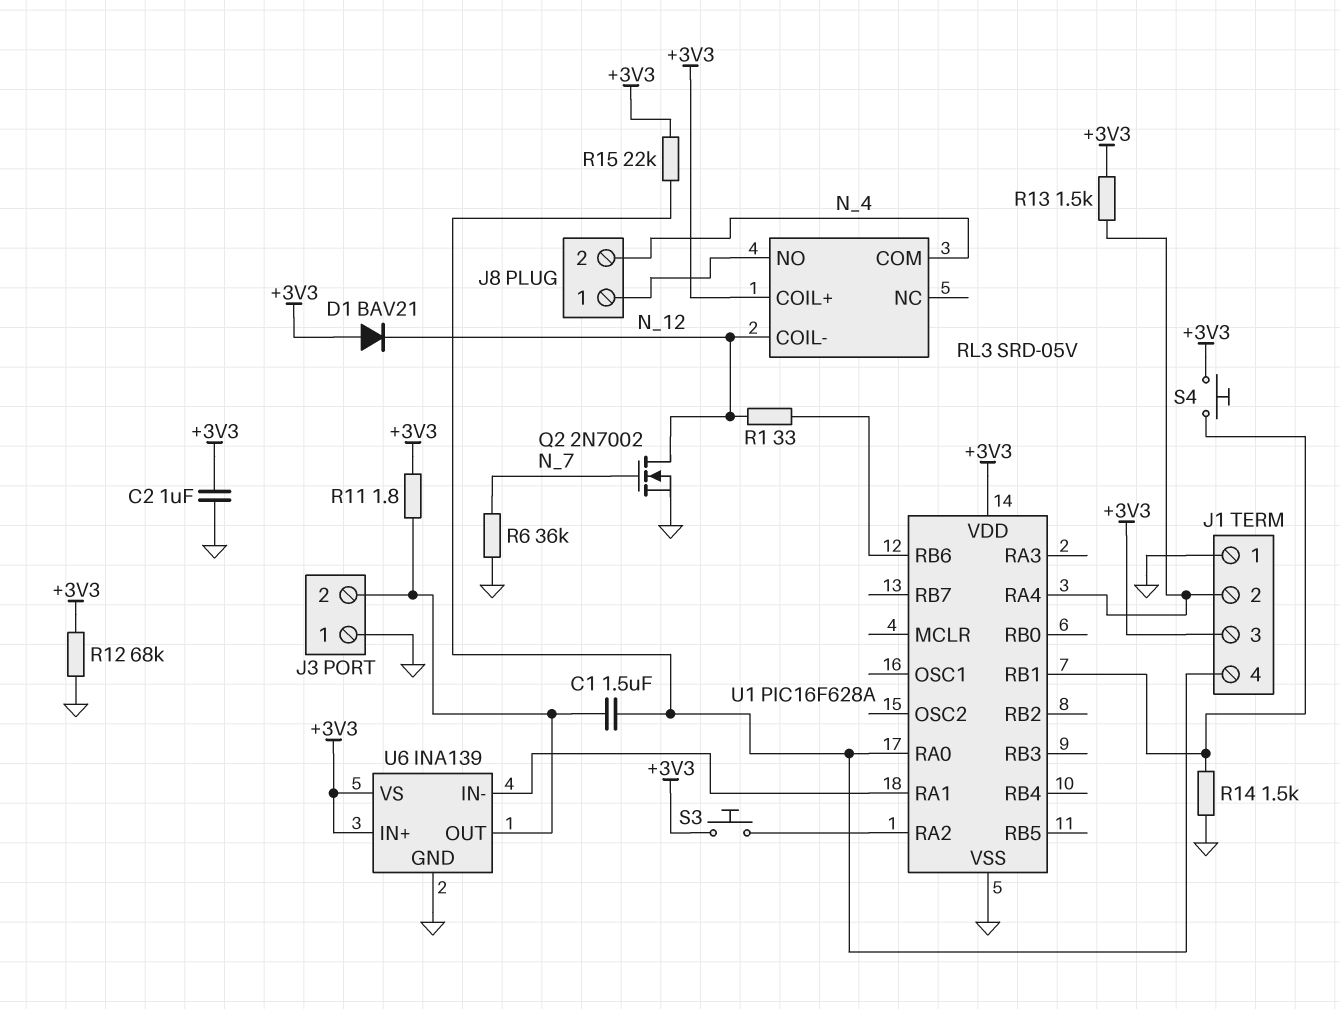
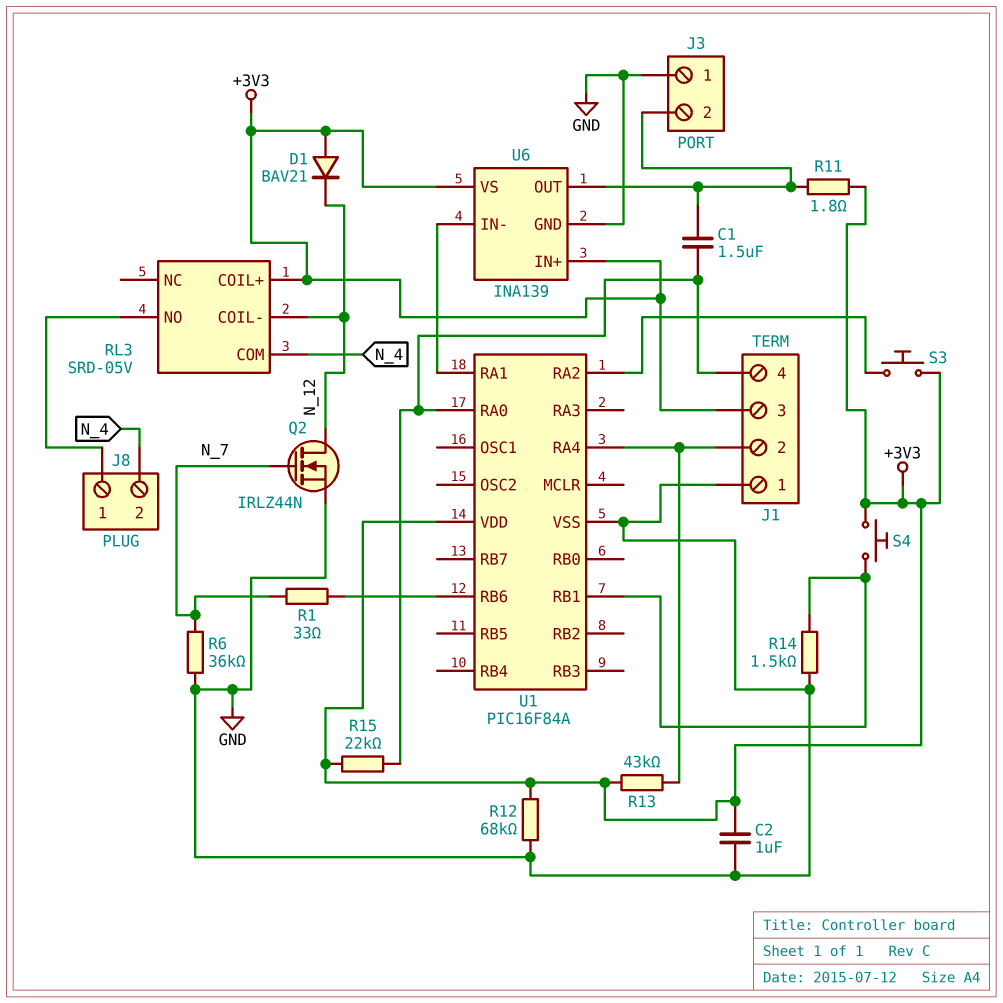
Q2: NMOS 2N7002 (G N_7, D N_12, S GND) -> NMOS IRLZ44N (G N_7, D N_12, S GND)
R1: 33 (N_12, U1/RB6) -> 33 (N_7, U1/RB6)
R13: 1.5k (+3V3, J1/2) -> 43k (+3V3, J1/2)
U1: PIC16F628A -> PIC16F84A

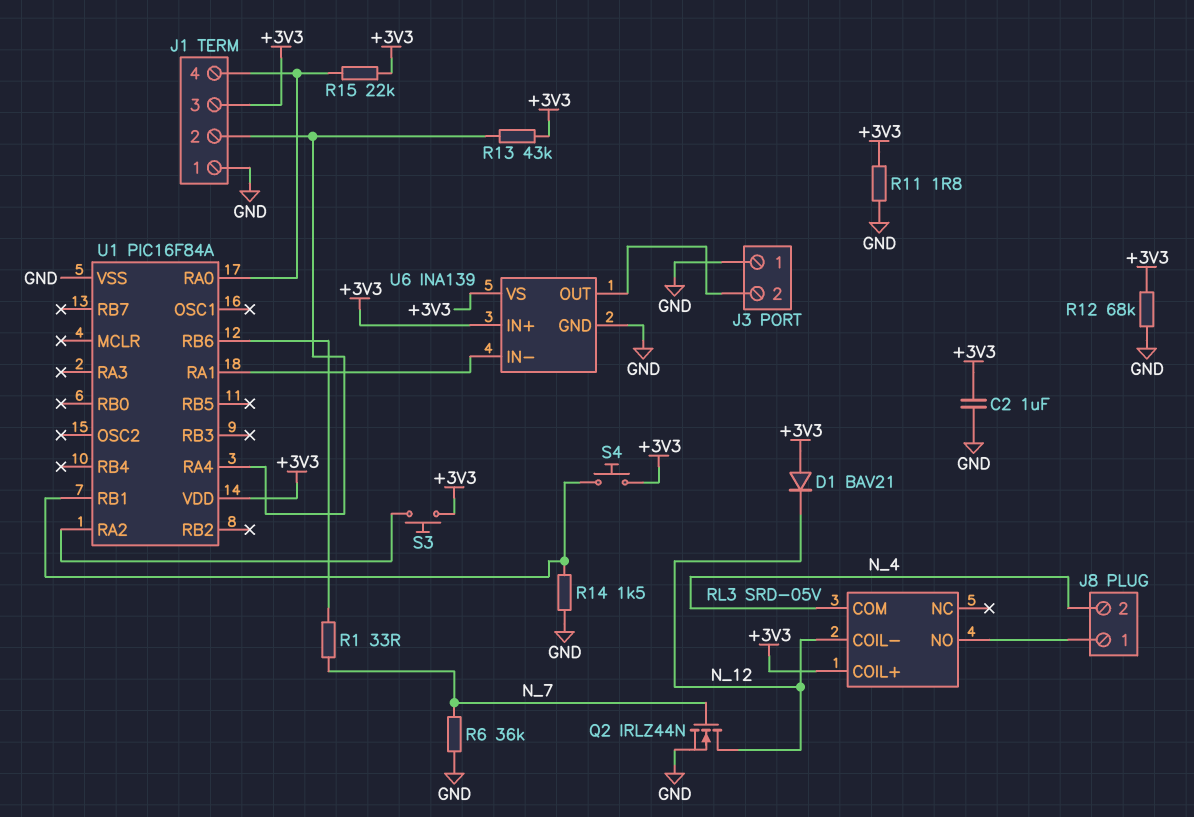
C1: 1.5uF (J1/4, J3/2) -> none
R11: 1.8 (+3V3, J3/2) -> 1.8 (+3V3, GND)

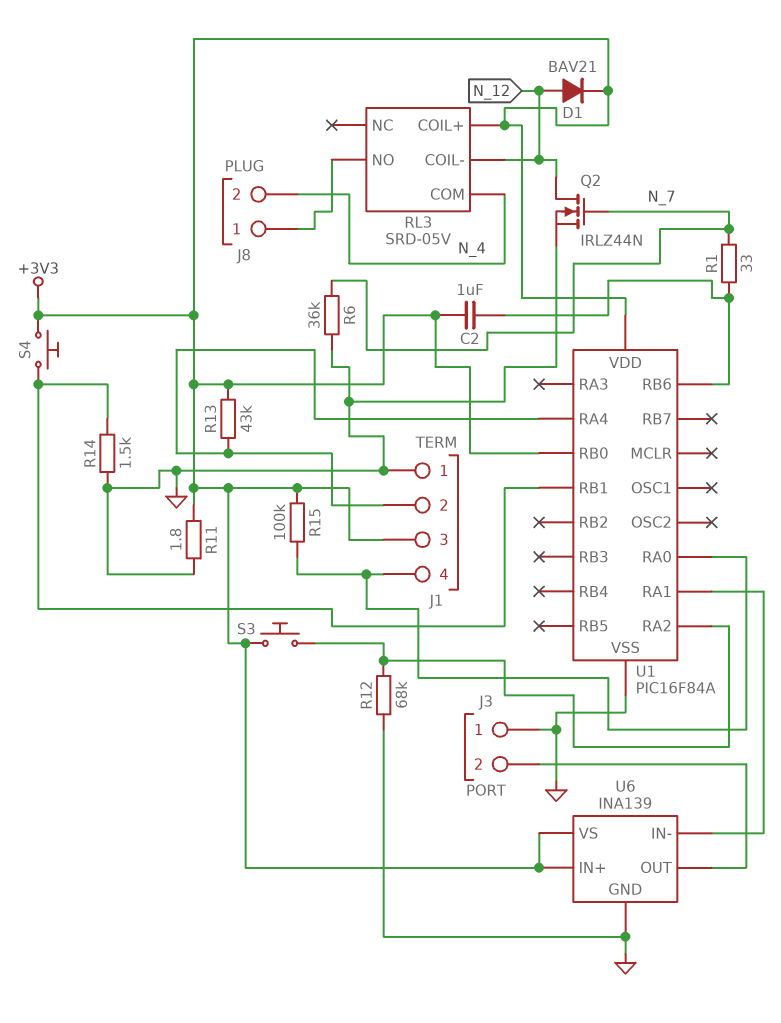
C2: 1uF (+3V3, GND) -> 1uF (+3V3, U1/RB6)
D1: diode BAV21 (A +3V3, K N_12) -> diode BAV21 (A N_12, K +3V3)
R12: 68k (+3V3, GND) -> 68k (GND, U1/RA2)
R15: 22k (+3V3, J1/4) -> 100k (+3V3, J1/4)
U1 pin RB0: none -> +3V3

